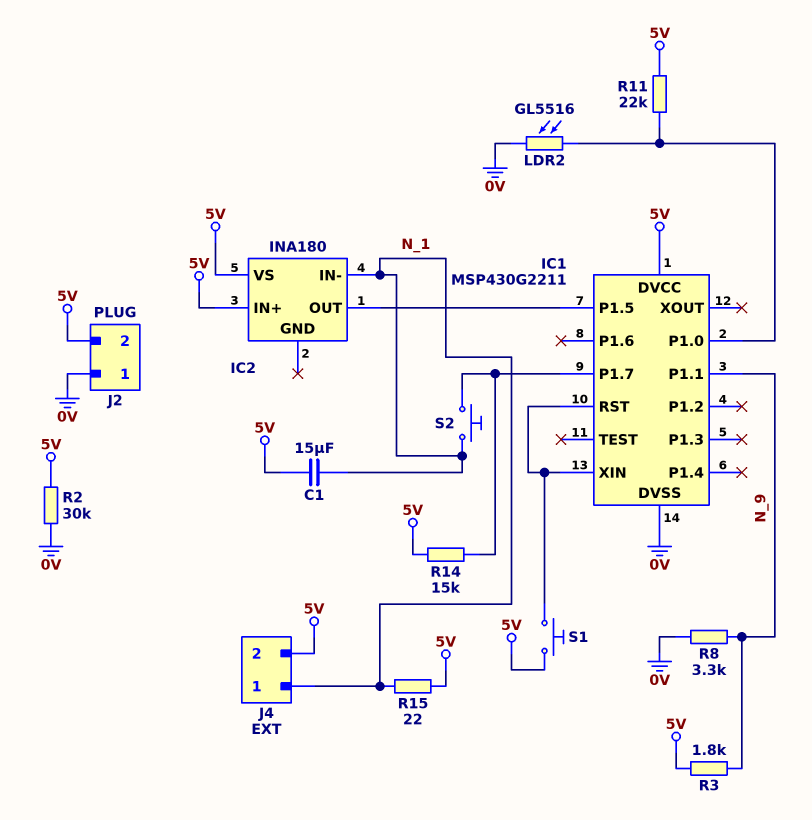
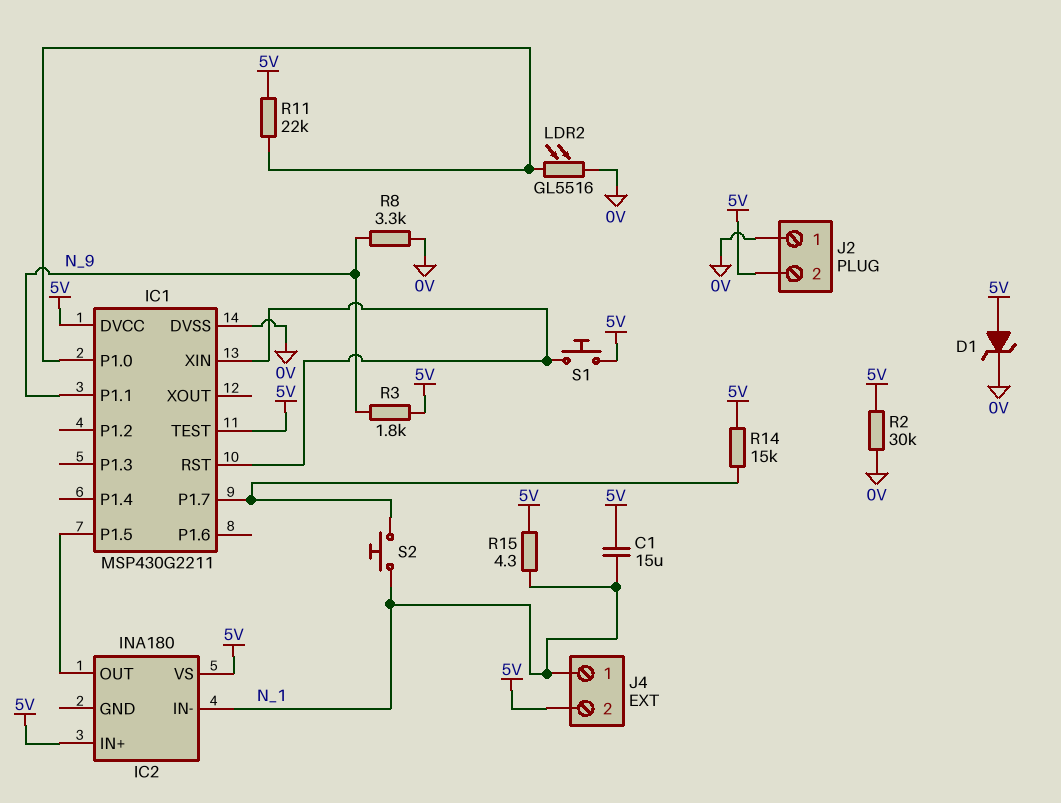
D1: none -> zener (A 5V, K 0V)
IC1 pin TEST: none -> 5V
R15: 22 (5V, N_1) -> 4.3 (5V, N_1)

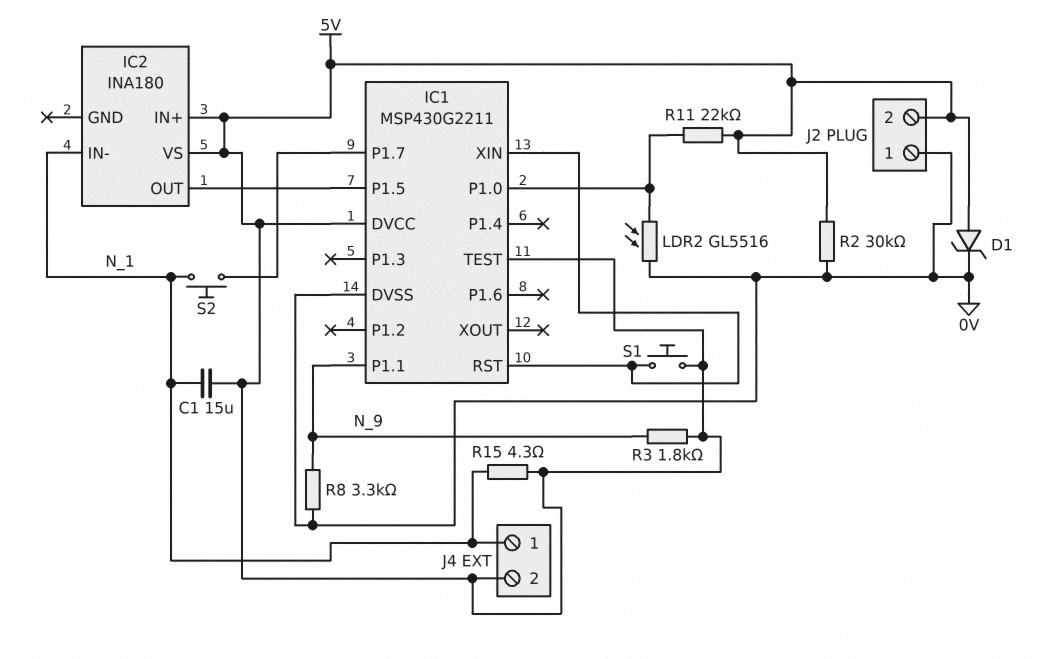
R14: 15k (5V, IC1/P1.7) -> none

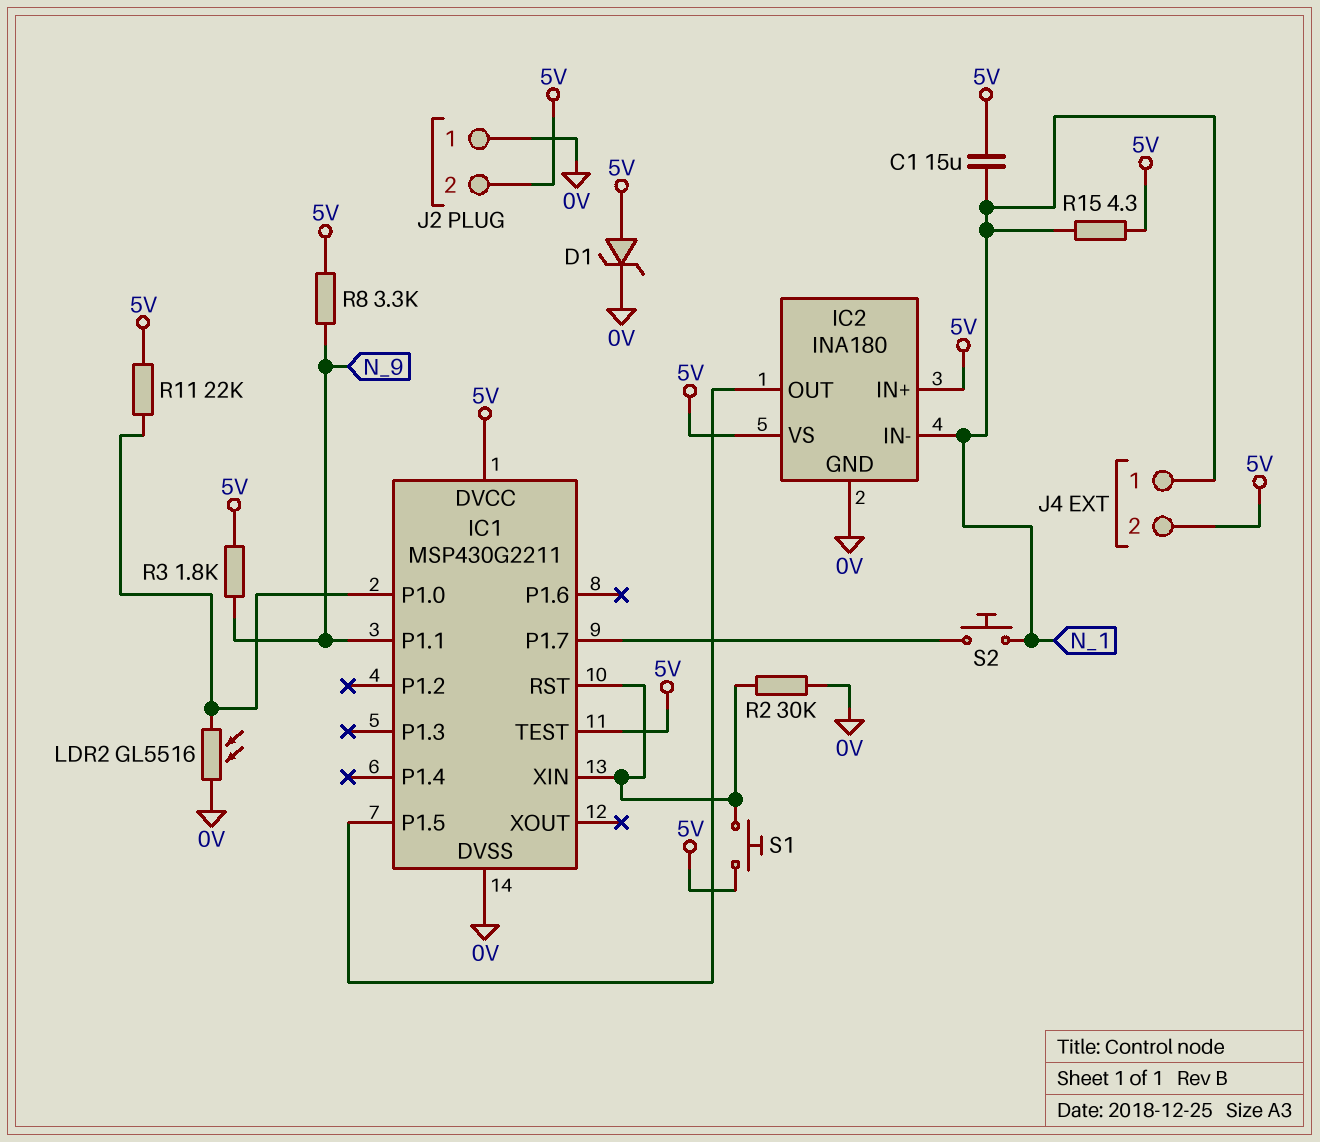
IC2 pin GND: none -> 0V
R2: 30k (0V, 5V) -> 30k (0V, IC1/RST)
R8: 3.3k (0V, N_9) -> 3.3k (5V, N_9)

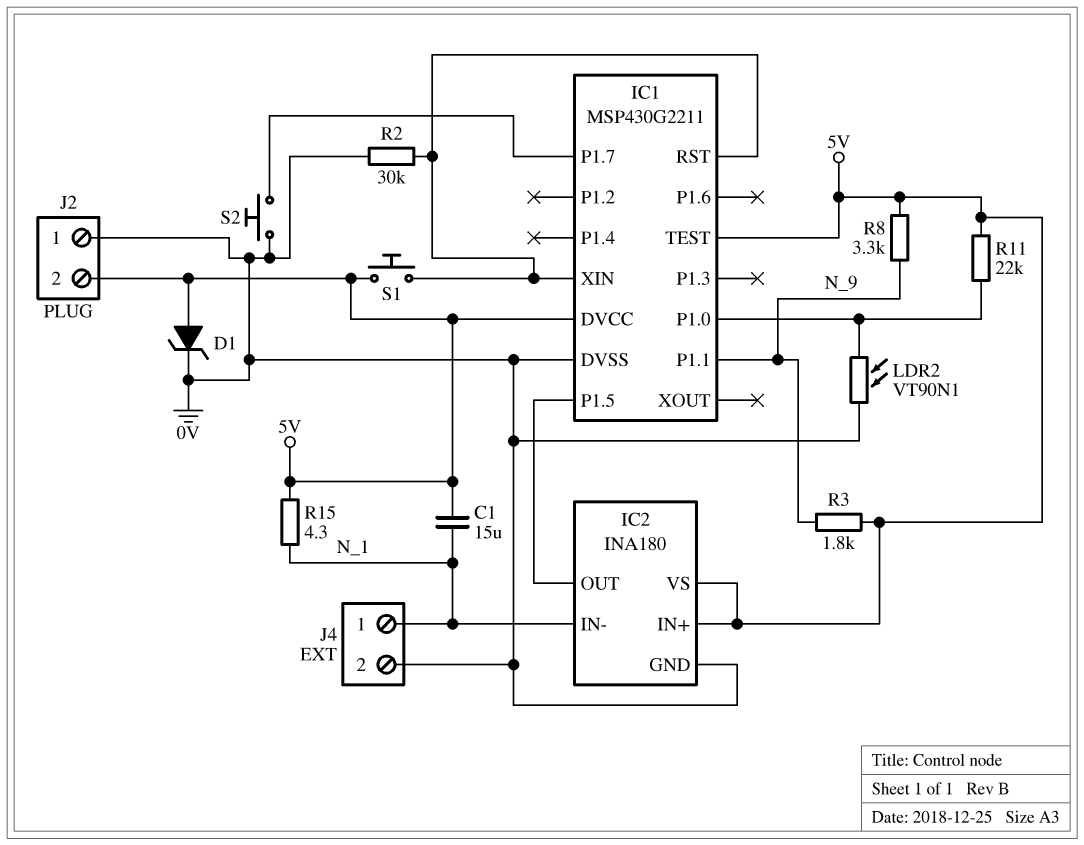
J4 pin 2: 5V -> 0V
LDR2: GL5516 (0V, IC1/P1.0) -> VT90N1 (0V, IC1/P1.0)
S2: button (IC1/P1.7, N_1) -> button (0V, IC1/P1.7)

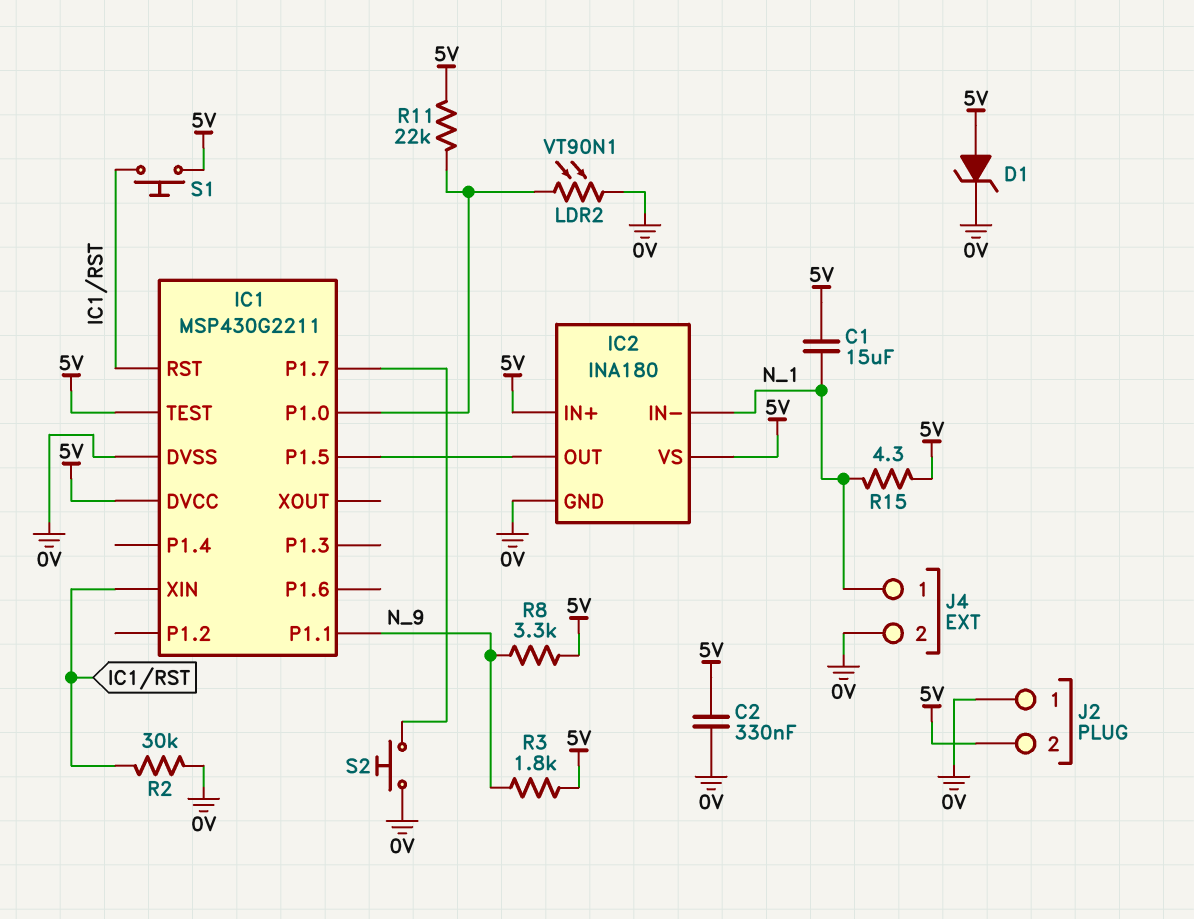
C2: none -> 330nF (0V, 5V)

